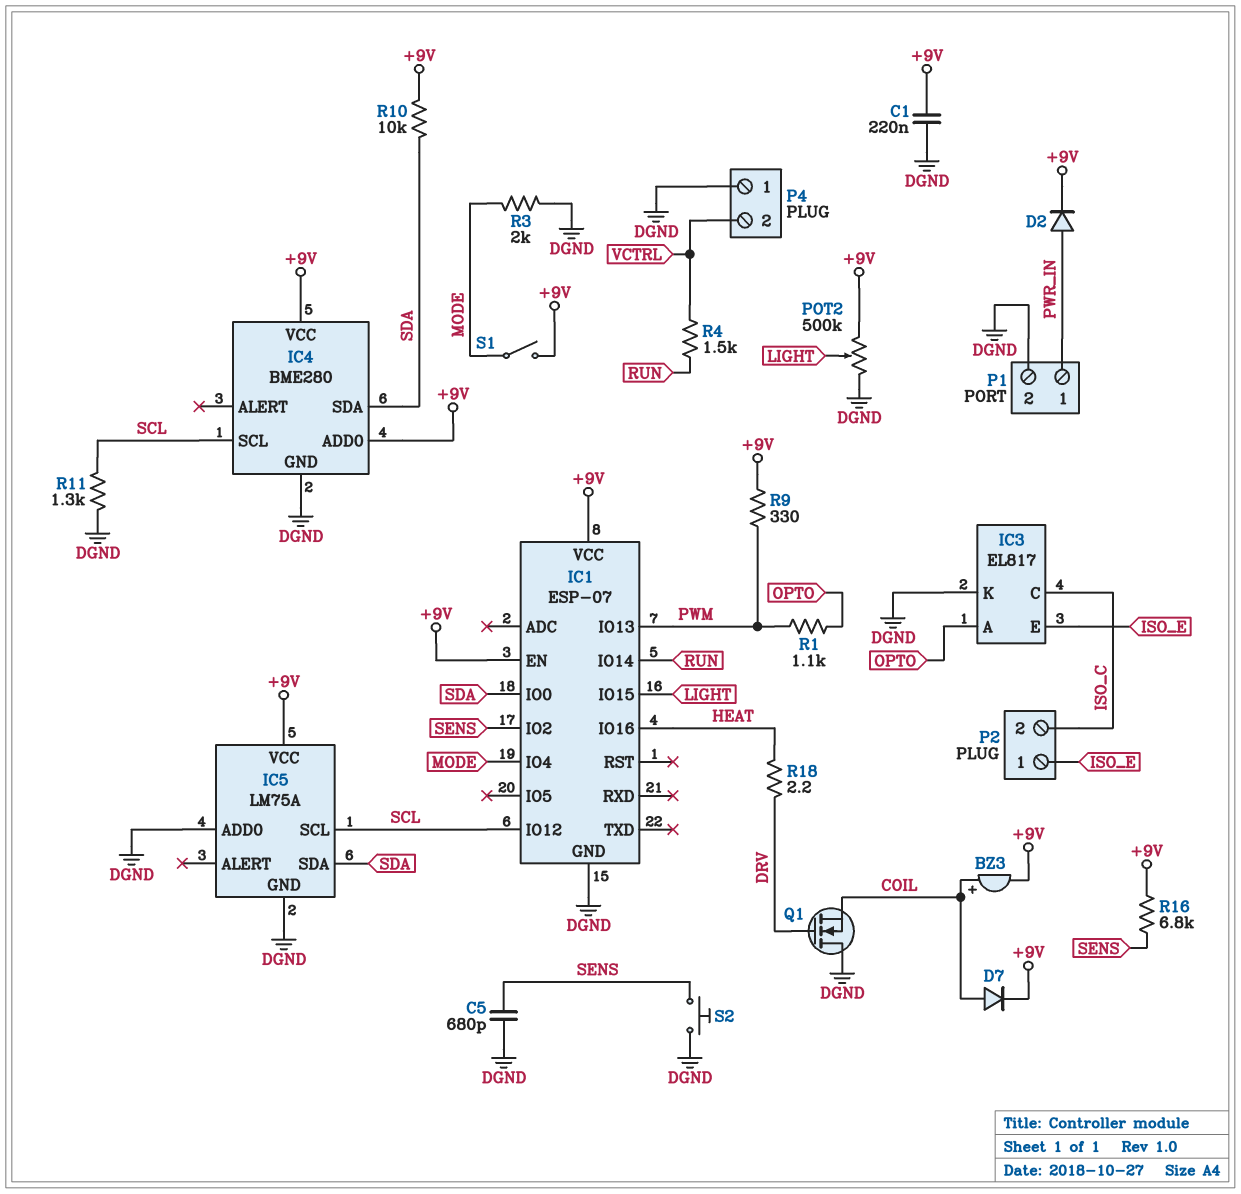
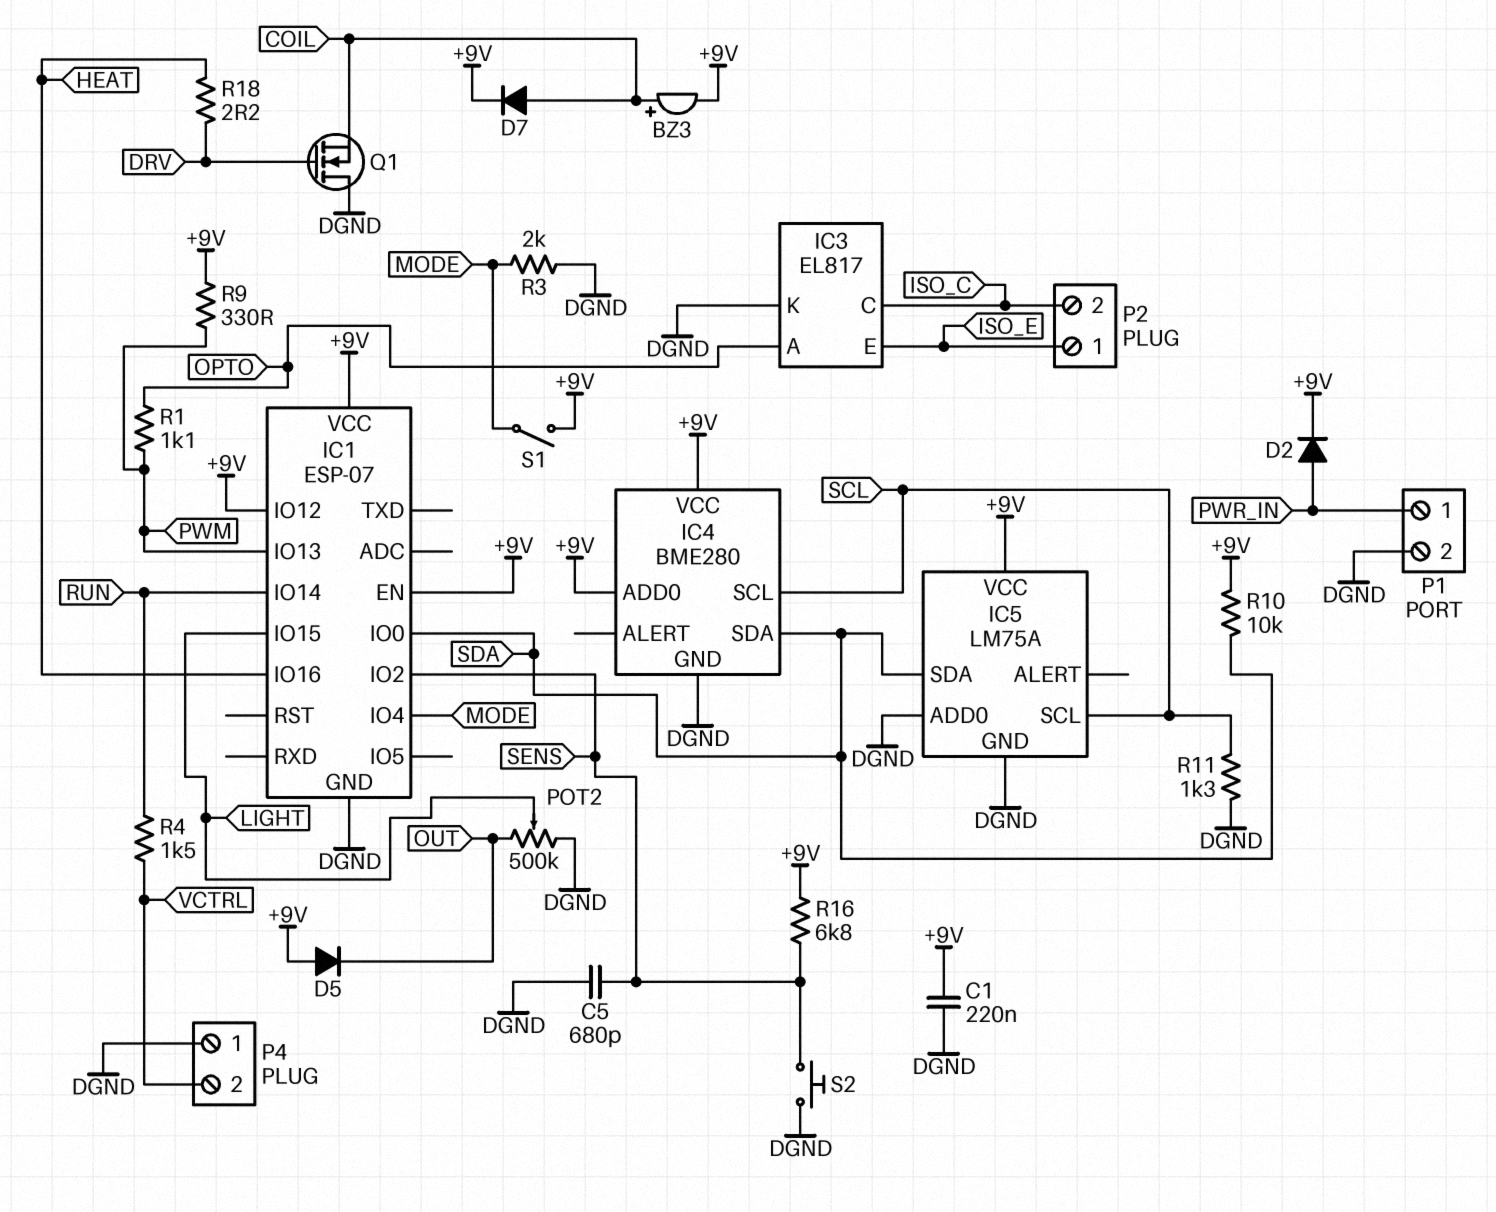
D5: none -> diode (A +9V, K OUT)
IC1 pin IO12: SCL -> +9V
POT2: 500k (+9V, DGND, wiper LIGHT) -> 500k (DGND, OUT, wiper LIGHT)

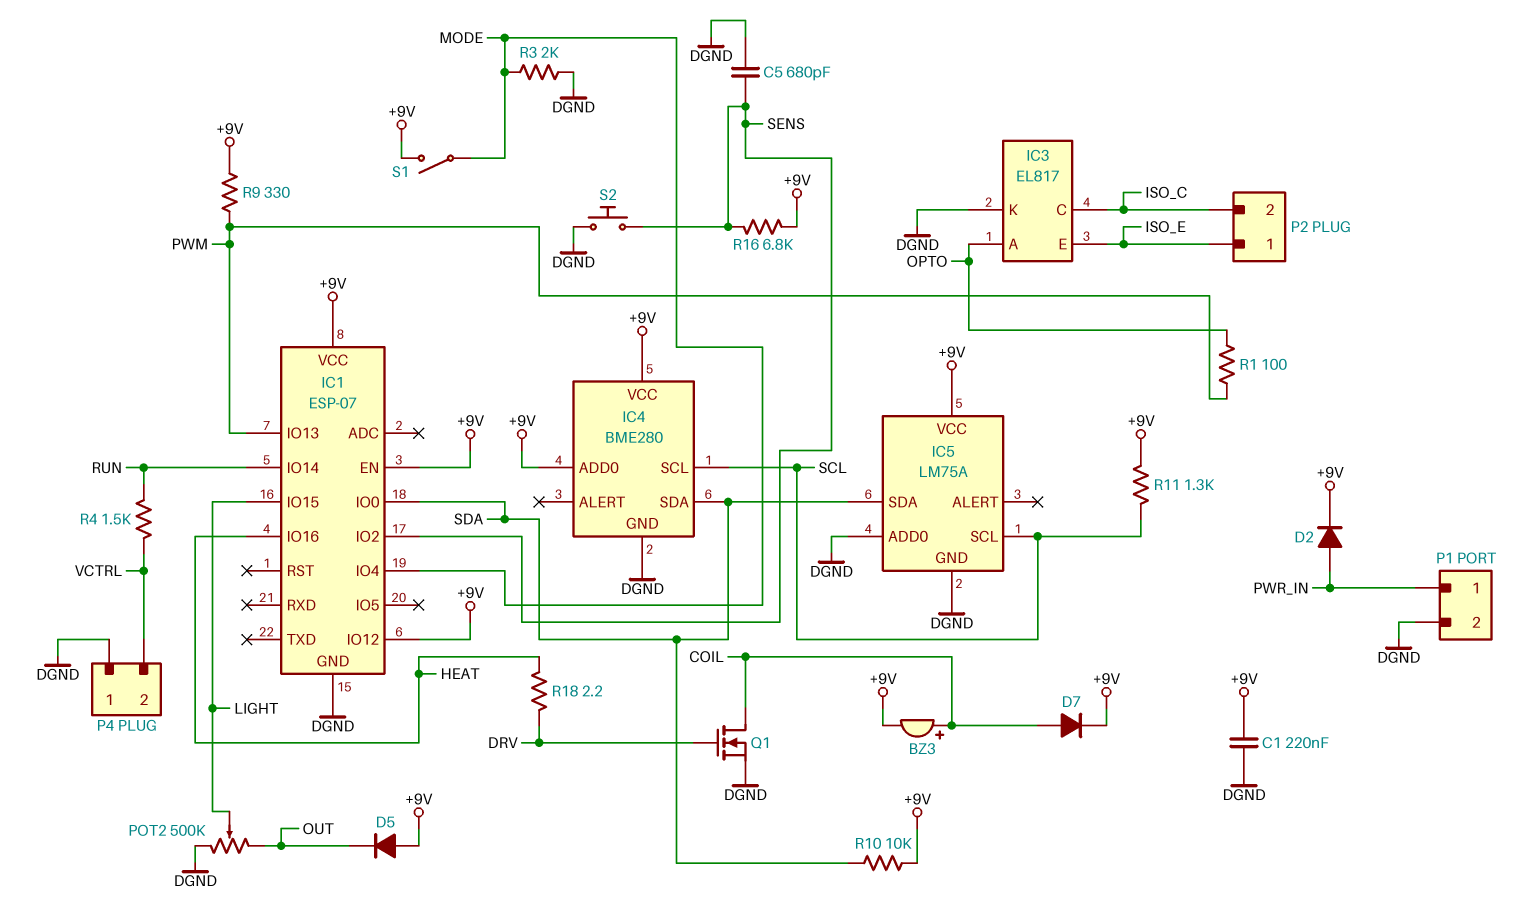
Q1: NMOS (G DRV, D DGND, S COIL) -> NMOS (G DRV, D COIL, S DGND)
R1: 1.1k (OPTO, PWM) -> 100 (OPTO, PWM)
R11: 1.3k (DGND, SCL) -> 1.3k (+9V, SCL)

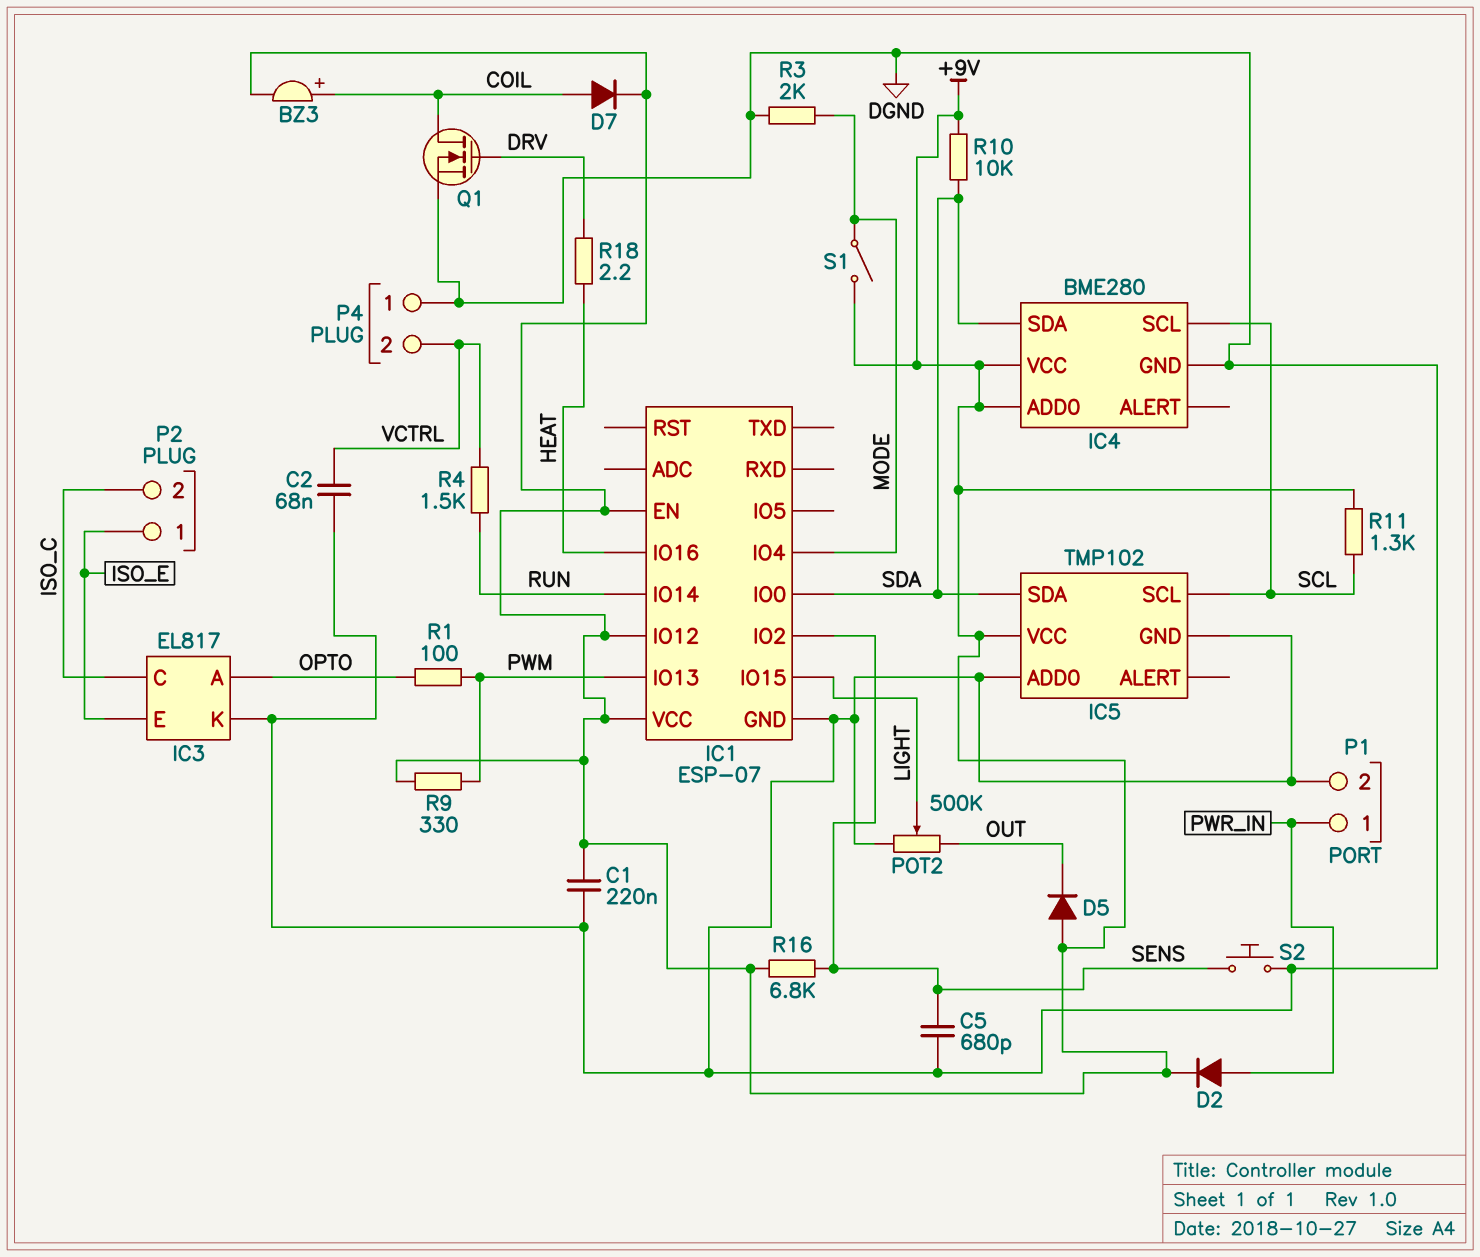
C2: none -> 68nF (DGND, VCTRL)
IC5: LM75A -> TMP102

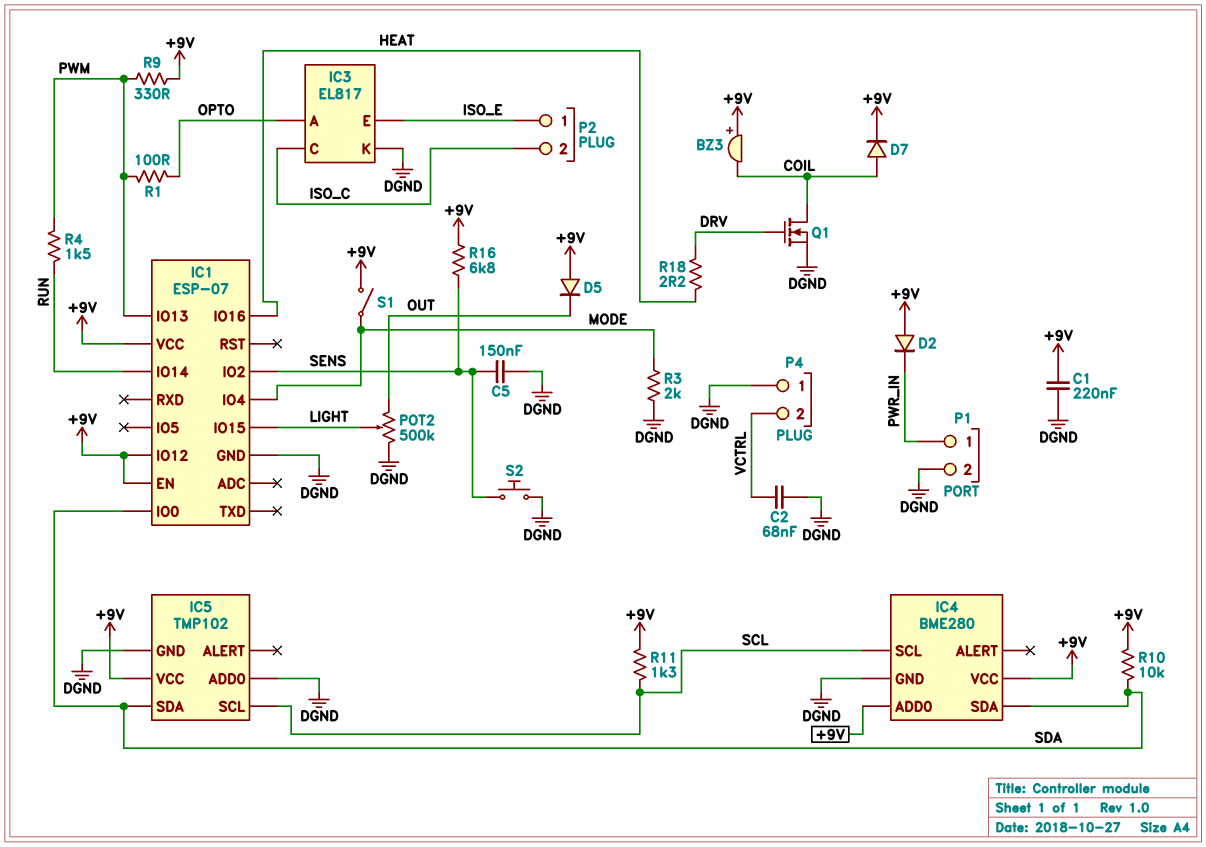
BZ3: buzzer (plus COIL, minus +9V) -> buzzer (plus +9V, minus COIL)
C5: 680pF (DGND, SENS) -> 150nF (DGND, SENS)
D2: diode (A PWR_IN, K +9V) -> diode (A +9V, K PWR_IN)
R4: 1.5k (RUN, VCTRL) -> 1.5k (PWM, RUN)

